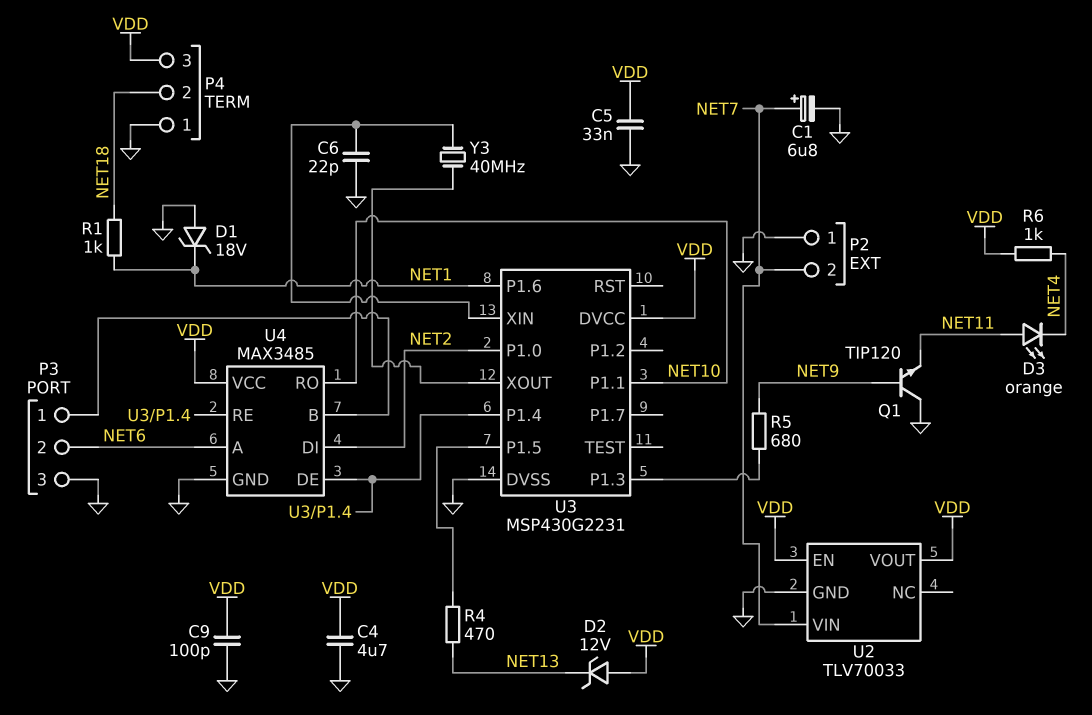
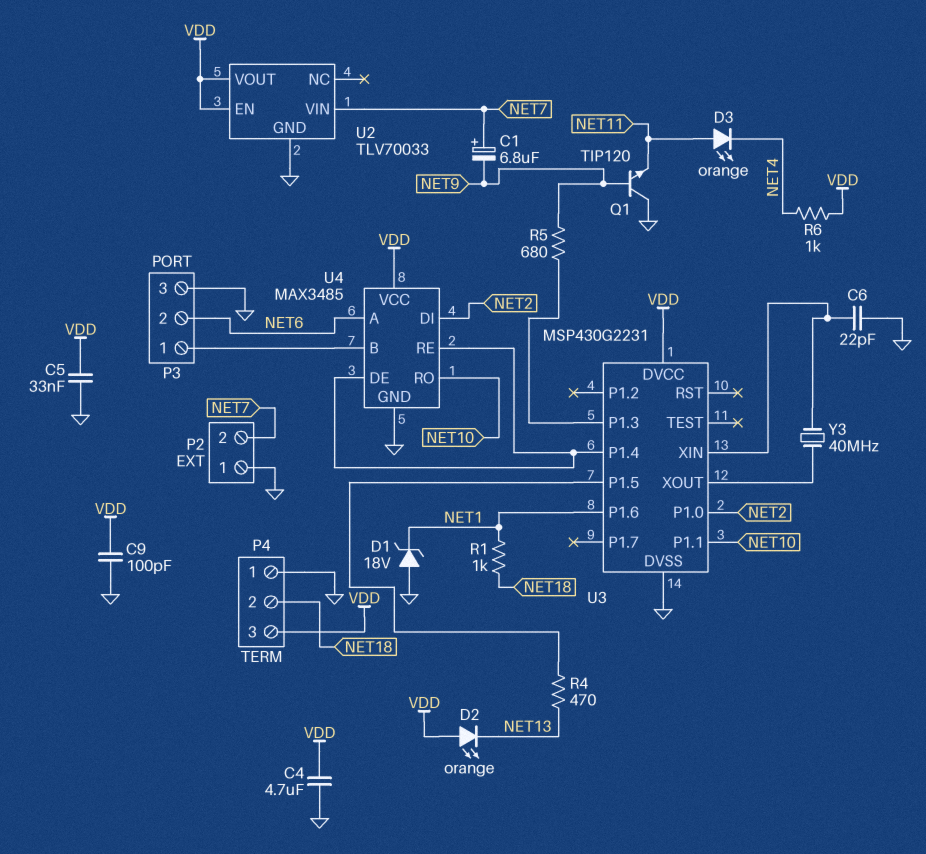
C1: 6.8uF (plus NET7, minus GND) -> 6.8uF (plus NET7, minus NET9)
D2: zener 12V (A VDD, K NET13) -> LED orange (A VDD, K NET13)

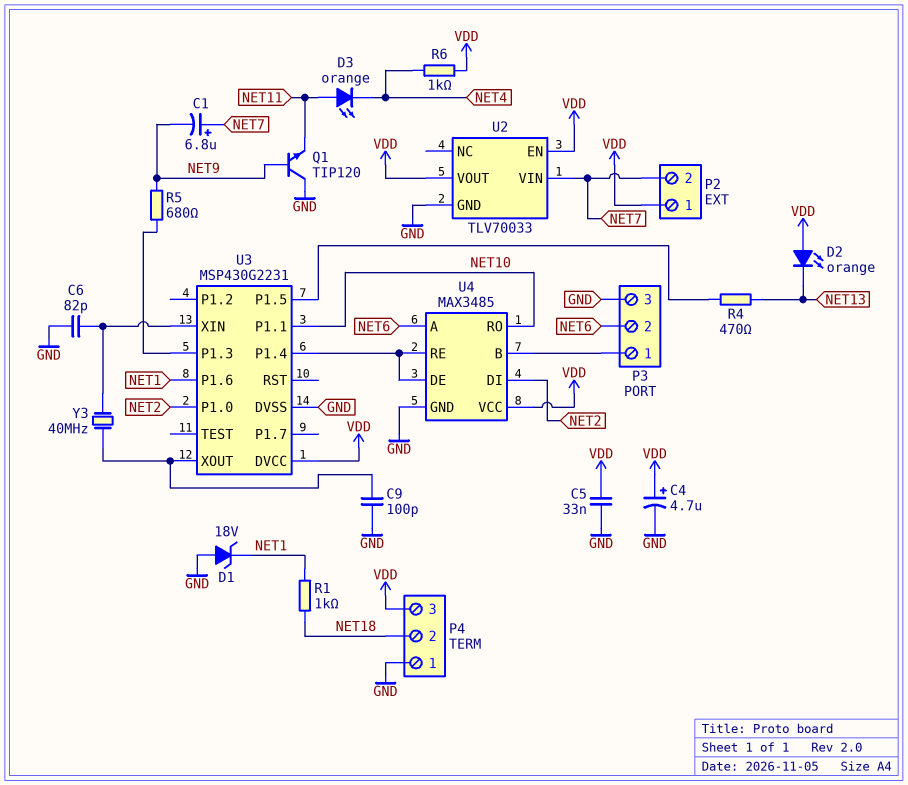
C4: 4.7uF (GND, VDD) -> 4.7uF (plus VDD, minus GND)
C6: 22pF (GND, U3/XIN) -> 82pF (GND, U3/XIN)
C9: 100pF (GND, VDD) -> 100pF (GND, U3/XOUT)
P2 pin 1: GND -> VDD

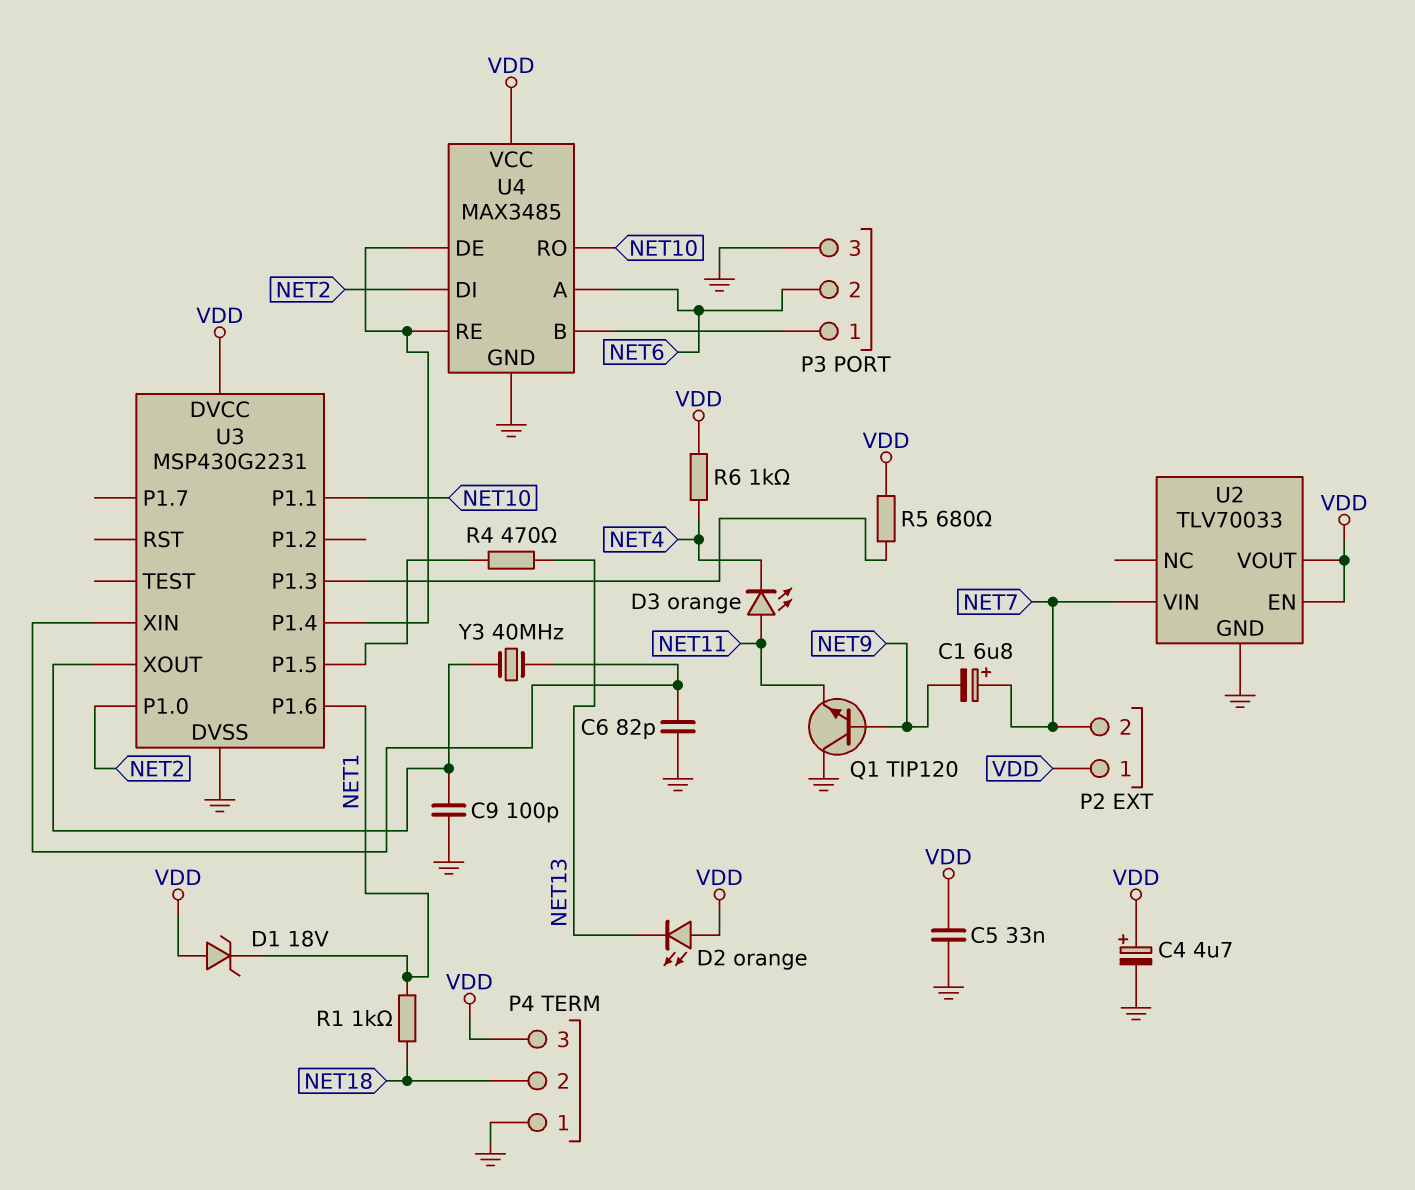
D1: zener 18V (A GND, K NET1) -> zener 18V (A VDD, K NET1)
R5: 680 (NET9, U3/P1.3) -> 680 (U3/P1.3, VDD)

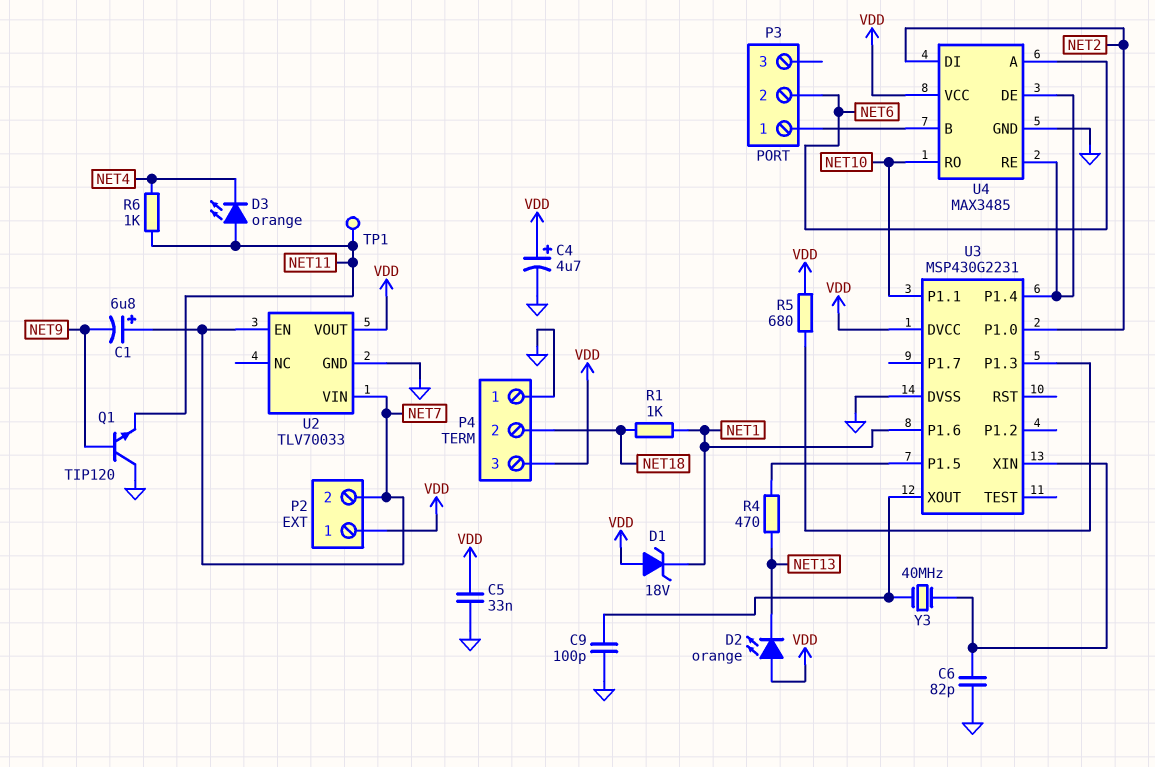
P3 pin 3: GND -> none
R6: 1k (NET4, VDD) -> 1k (NET4, NET11)
TP1: none -> test point (NET11)
U2 pin EN: VDD -> NET7

